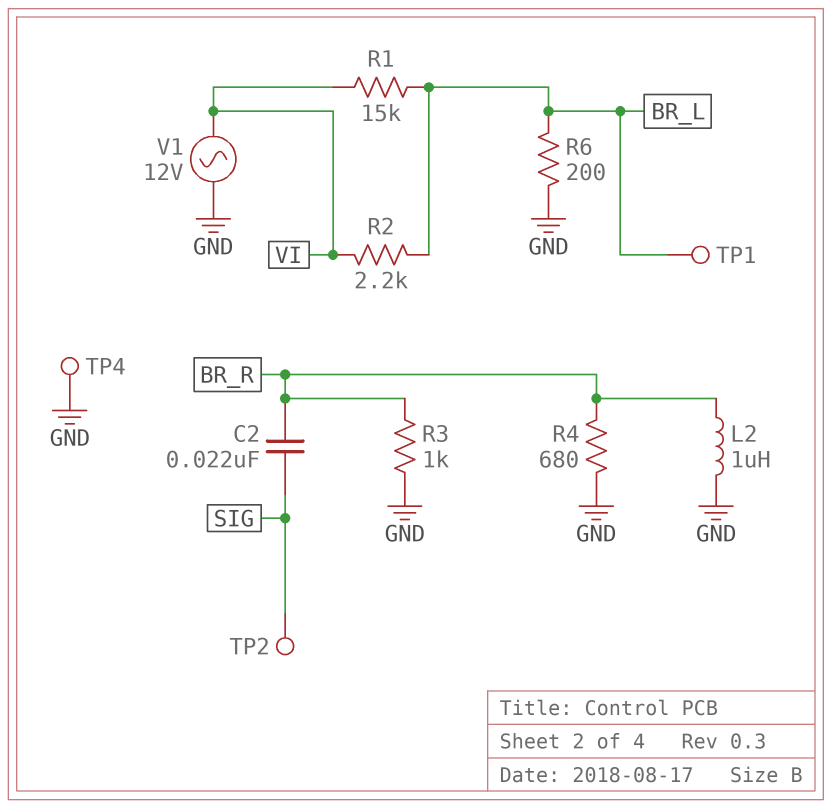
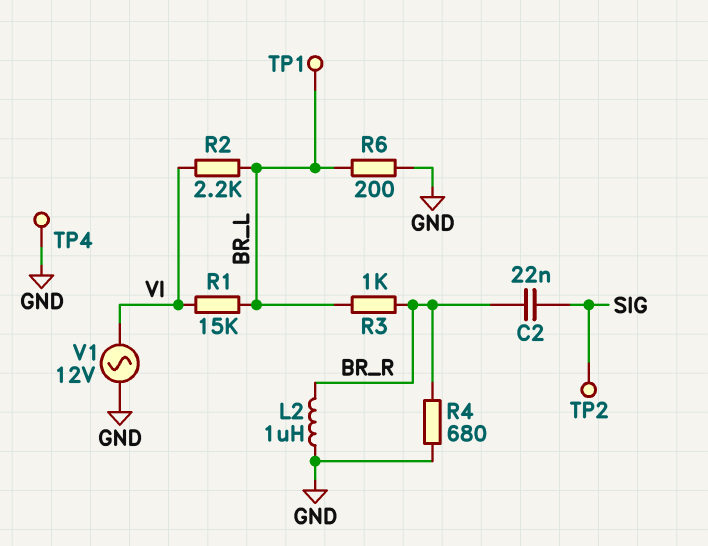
R3: 1k (BR_R, GND) -> 1k (BR_L, BR_R)

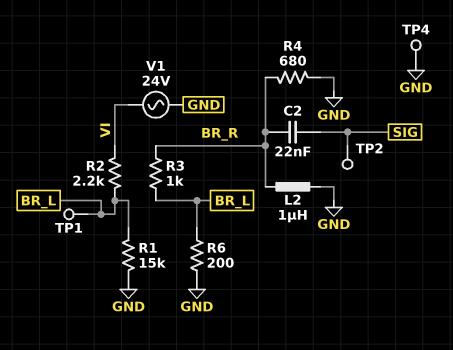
R1: 15k (BR_L, VI) -> 15k (BR_L, GND)
V1: AC 12V (GND, VI) -> AC 24V (GND, VI)

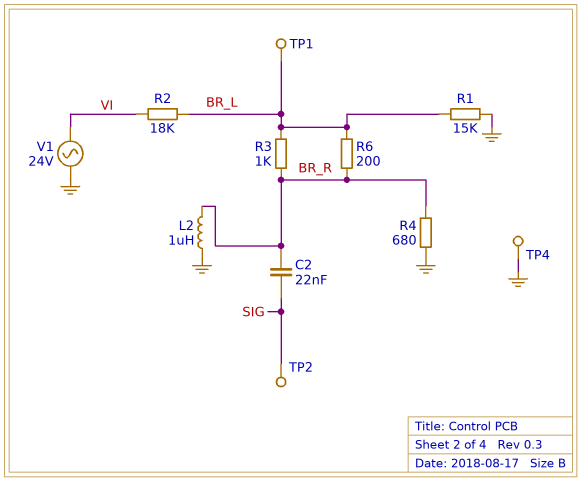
R2: 2.2k (BR_L, VI) -> 18k (BR_L, VI)
R6: 200 (BR_L, GND) -> 200 (BR_L, BR_R)

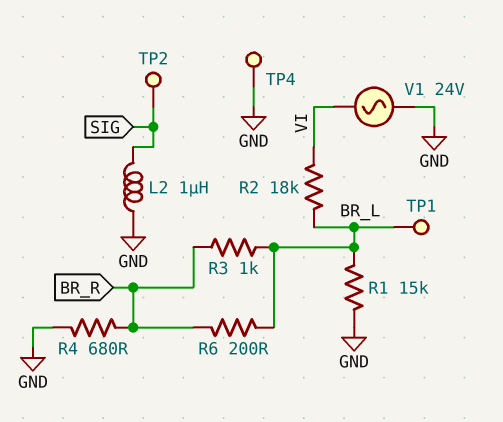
C2: 22nF (BR_R, SIG) -> none
L2: 1uH (BR_R, GND) -> 1uH (GND, SIG)

